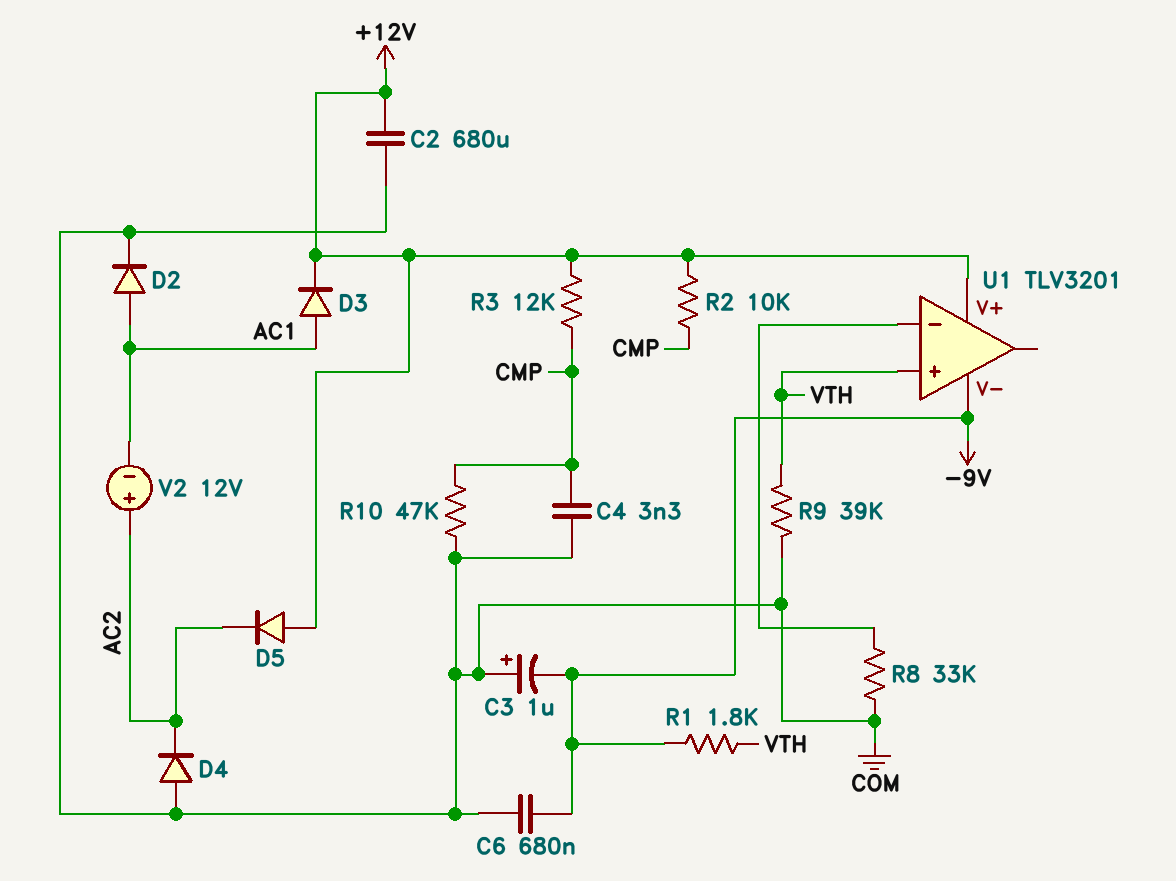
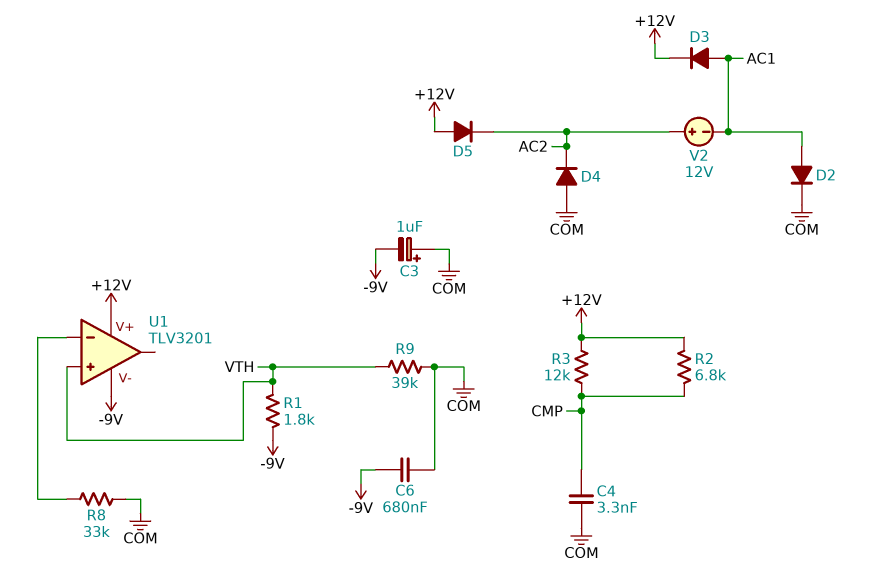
C2: 680uF (+12V, COM) -> none
R2: 10k (+12V, CMP) -> 6.8k (+12V, CMP)
R10: 47k (CMP, COM) -> none

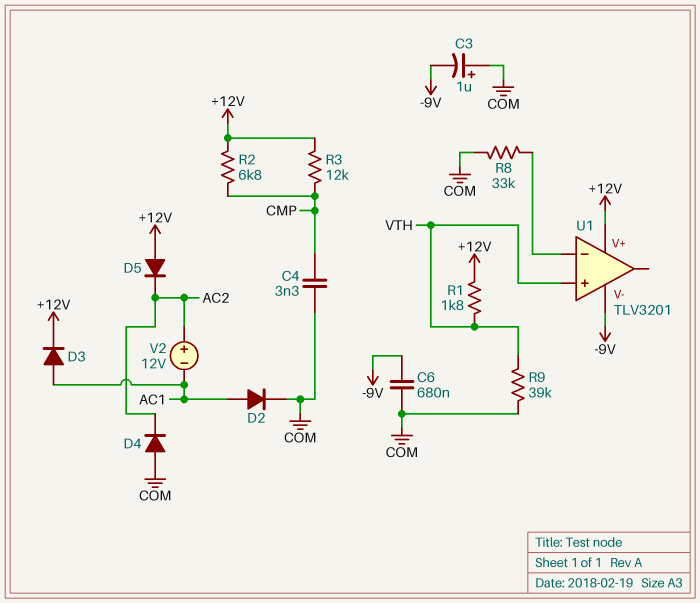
R1: 1.8k (-9V, VTH) -> 1.8k (+12V, VTH)

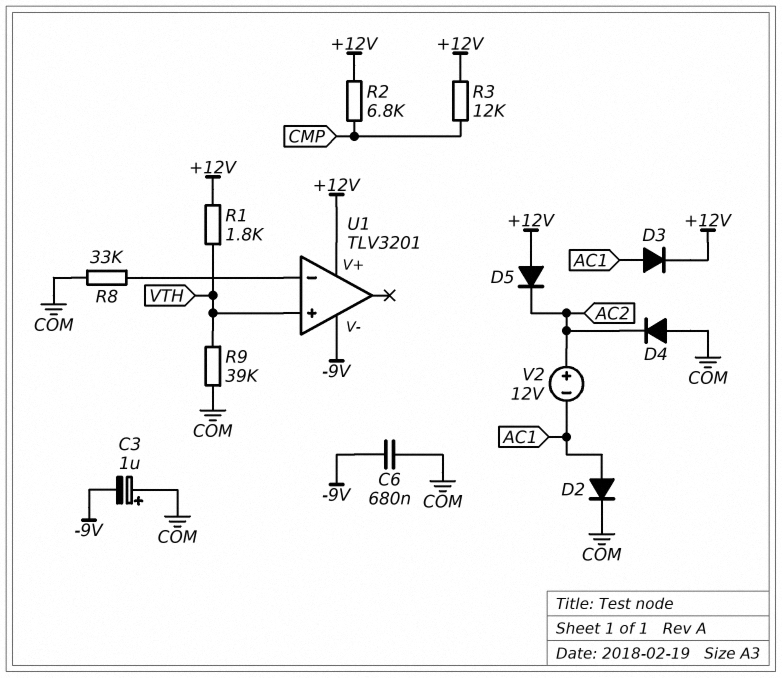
C4: 3.3nF (CMP, COM) -> none

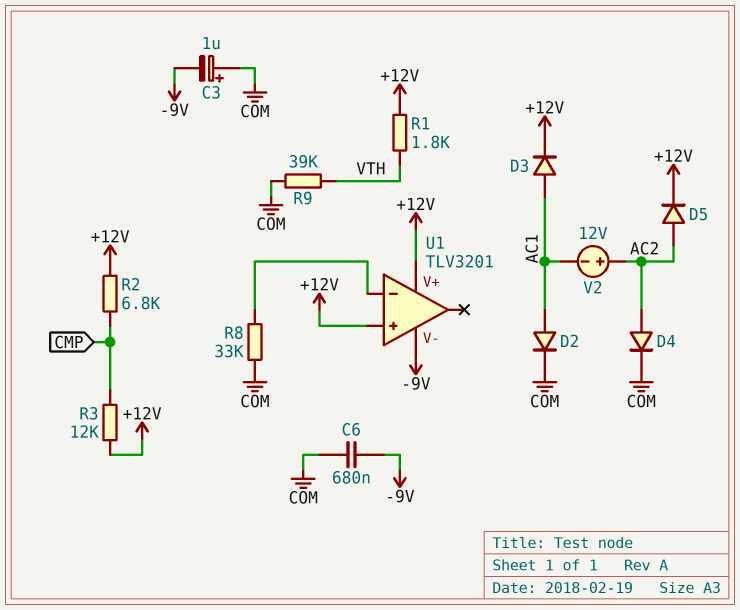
D4: diode (A COM, K AC2) -> diode (A AC2, K COM)
D5: diode (A +12V, K AC2) -> diode (A AC2, K +12V)
U1 pin in+: VTH -> +12V

